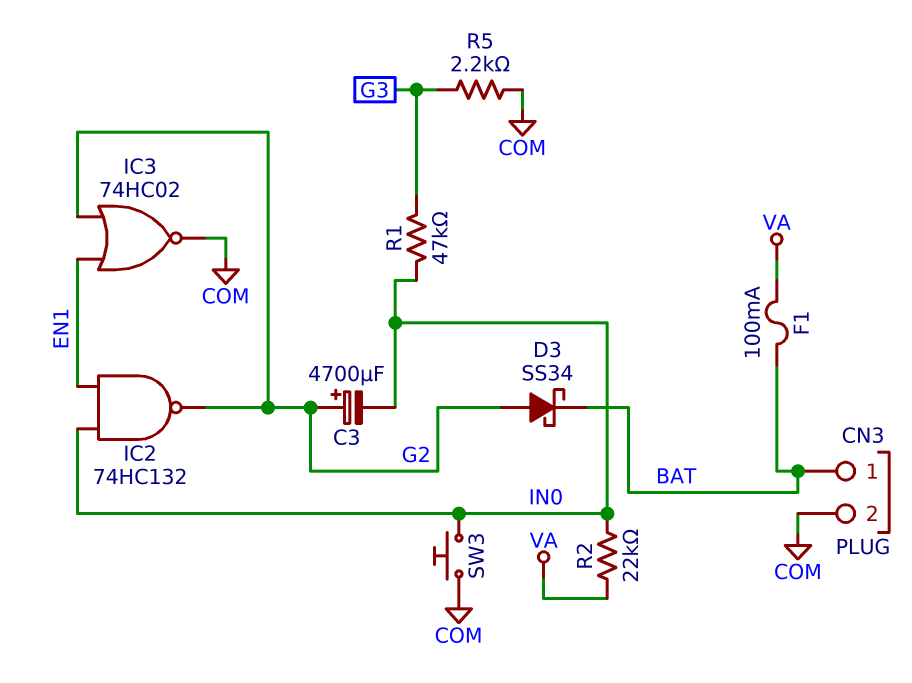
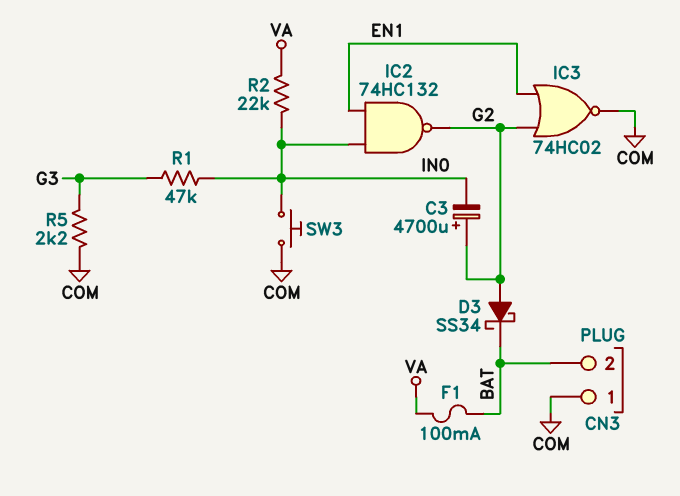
CN3 pin 1: BAT -> COM
CN3 pin 2: COM -> BAT

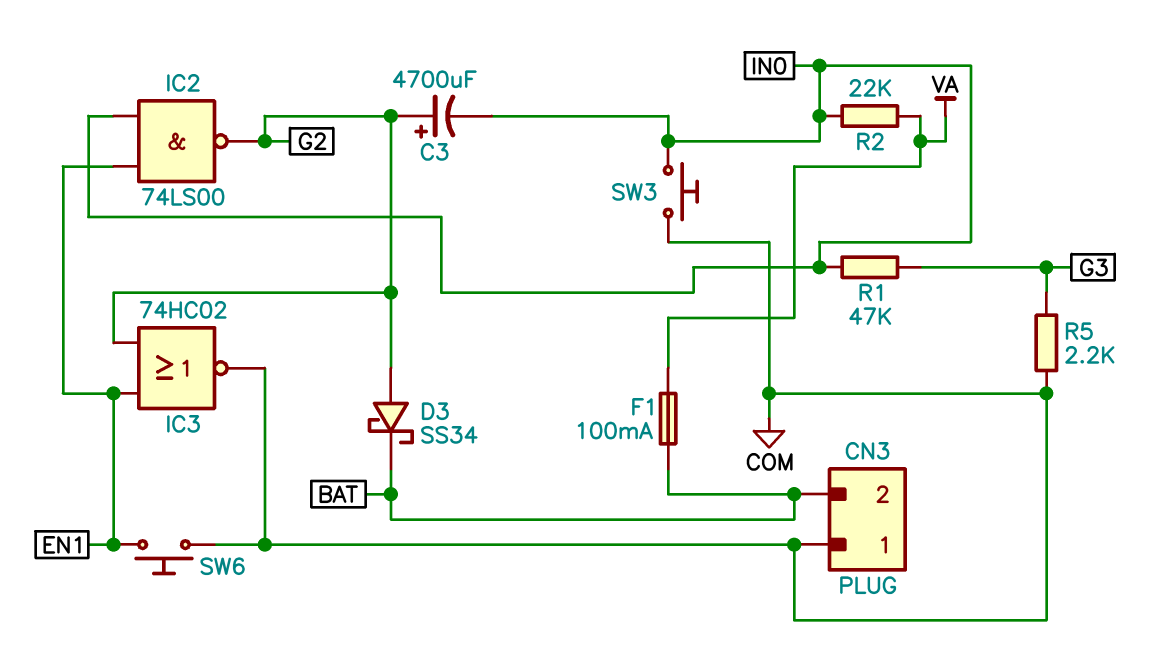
IC2: NAND 74HC132 (in EN1, in IN0, out G2) -> NAND 74LS00 (in EN1, in IN0, out G2)
SW6: none -> button (COM, EN1)

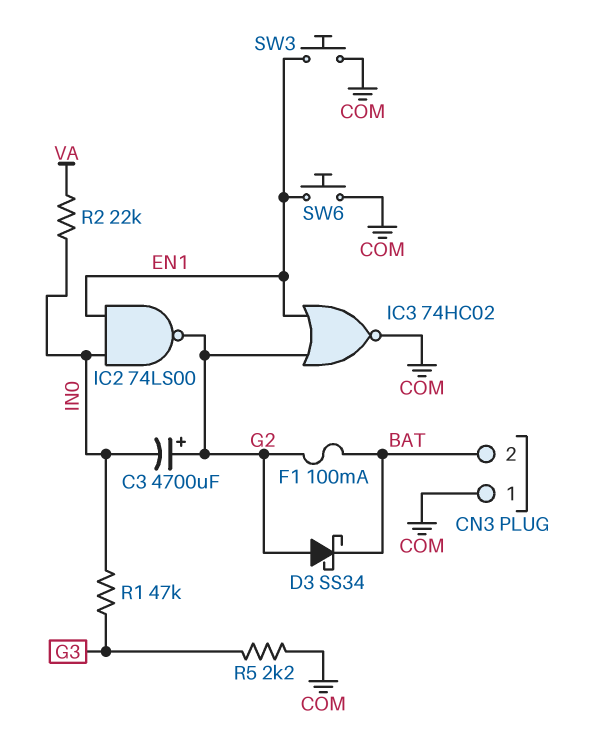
F1: 100mA (BAT, VA) -> 100mA (BAT, G2)
SW3: button (COM, IN0) -> button (COM, EN1)

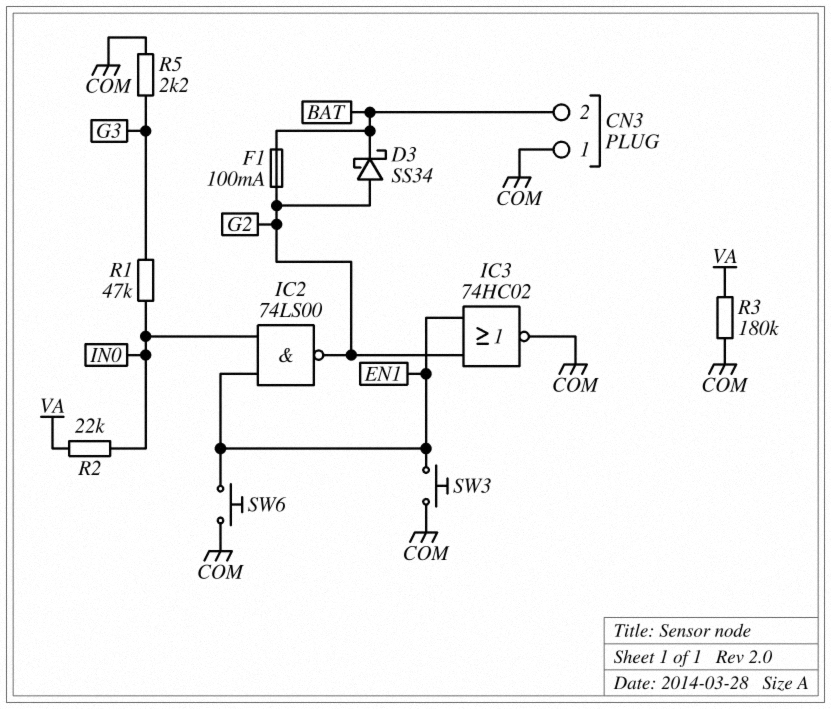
C3: 4700uF (plus G2, minus IN0) -> none
R3: none -> 180k (COM, VA)

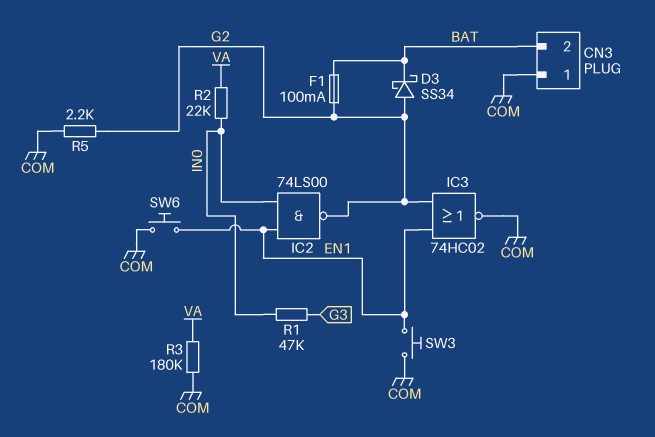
R5: 2.2k (COM, G3) -> 2.2k (COM, G2)

